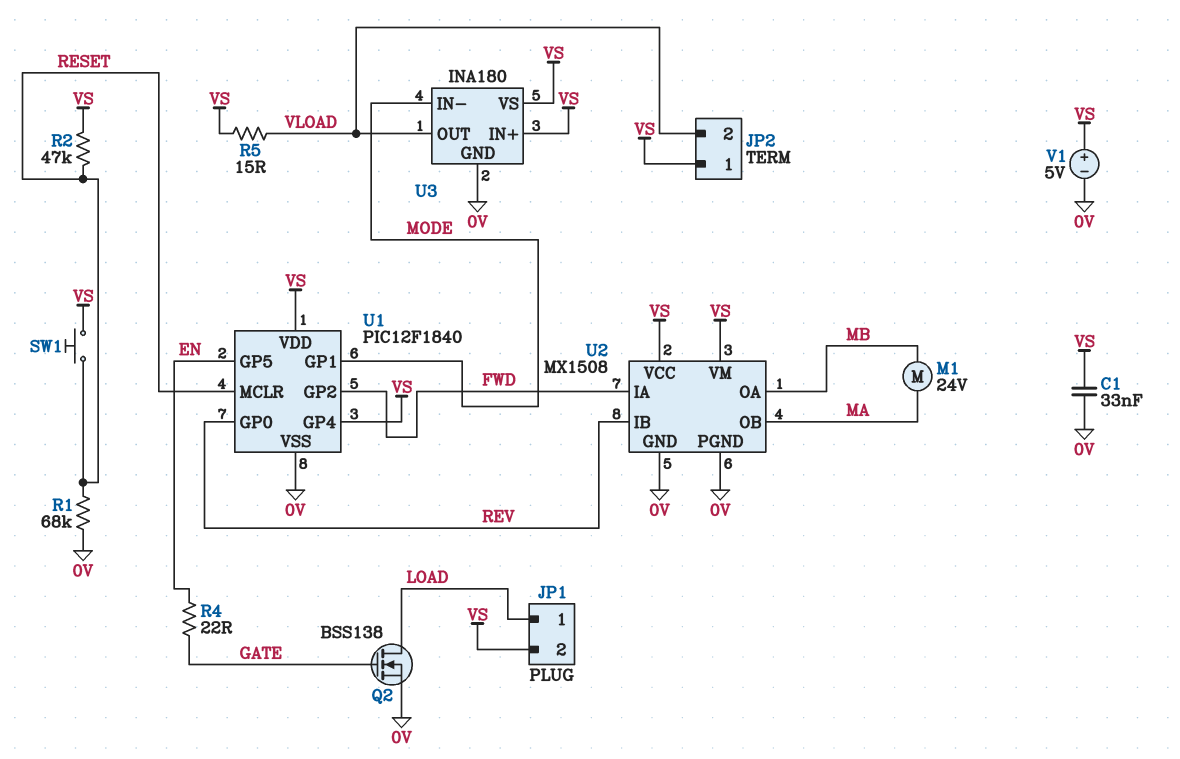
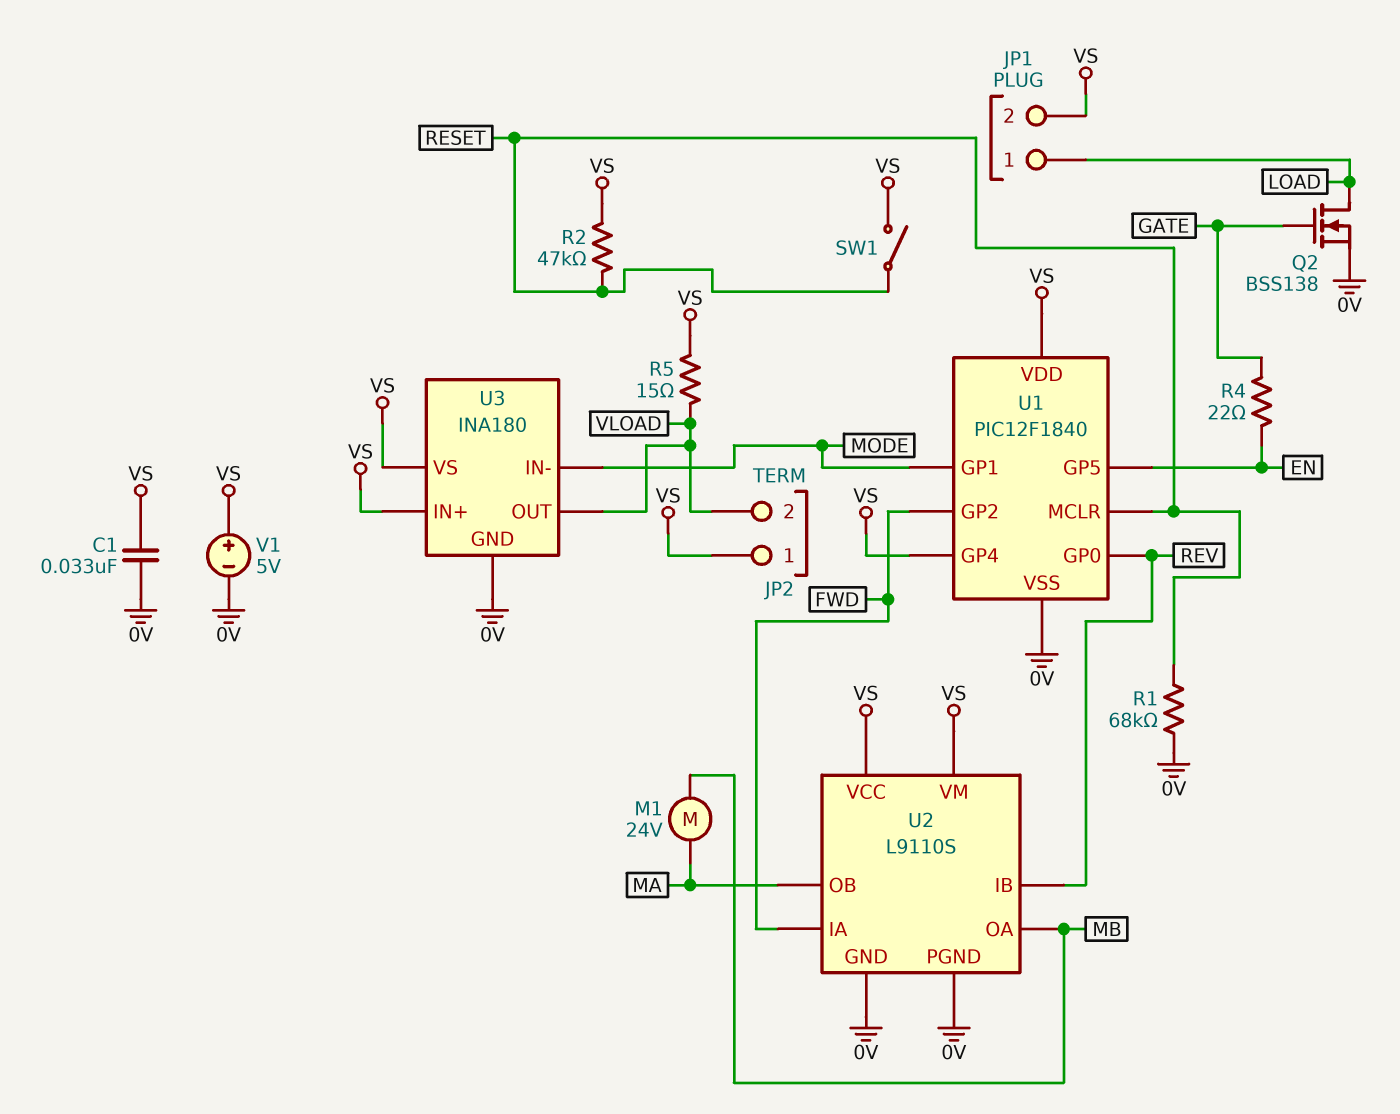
SW1: button (RESET, VS) -> switch (RESET, VS)
U2: MX1508 -> L9110S

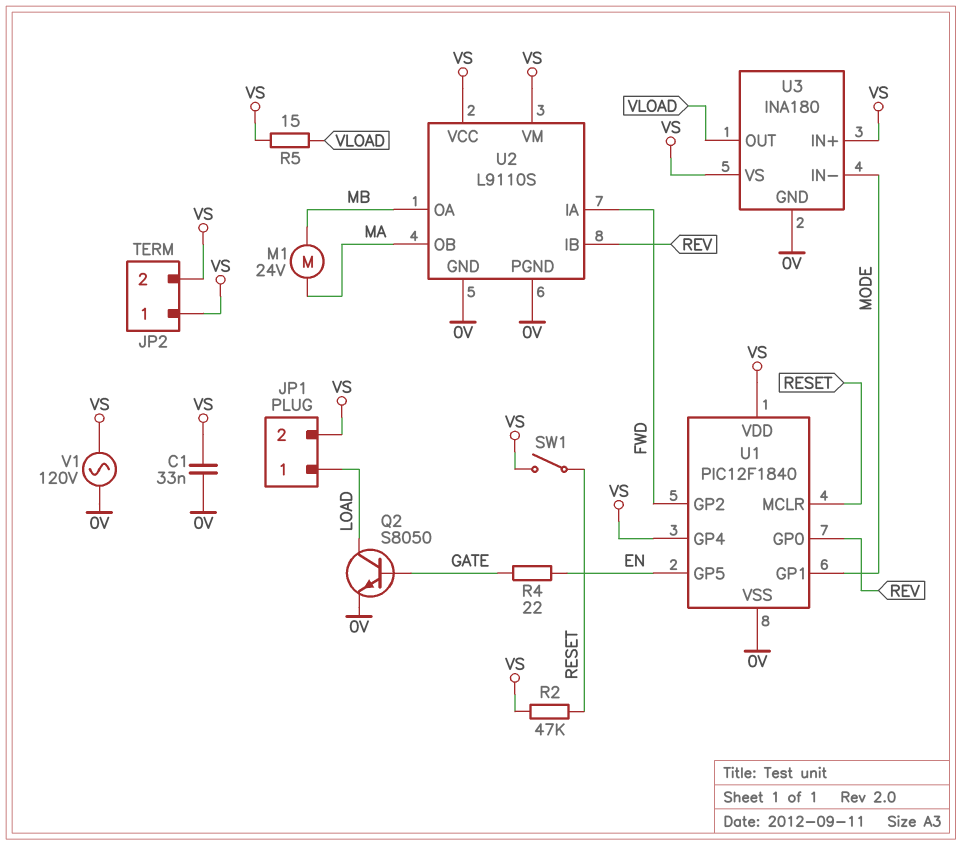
JP2 pin 2: VLOAD -> VS
Q2: NMOS BSS138 (G GATE, D LOAD, S 0V) -> NPN S8050 (B GATE, C LOAD, E 0V)
R1: 68k (0V, RESET) -> none
V1: 5V (plus VS, minus 0V) -> AC 120V (0V, VS)

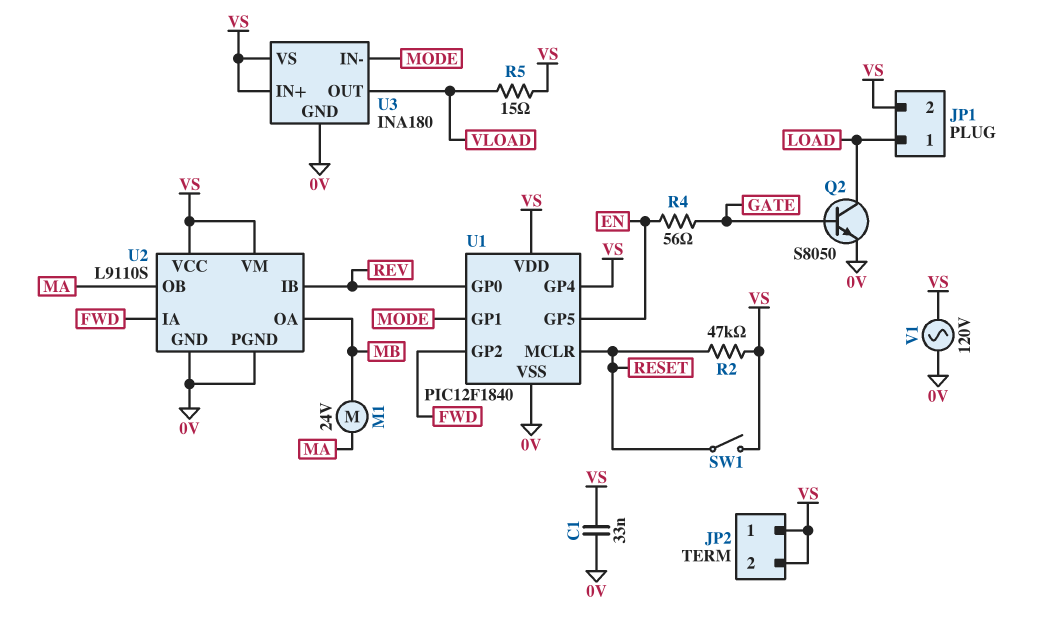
R4: 22 (EN, GATE) -> 56 (EN, GATE)

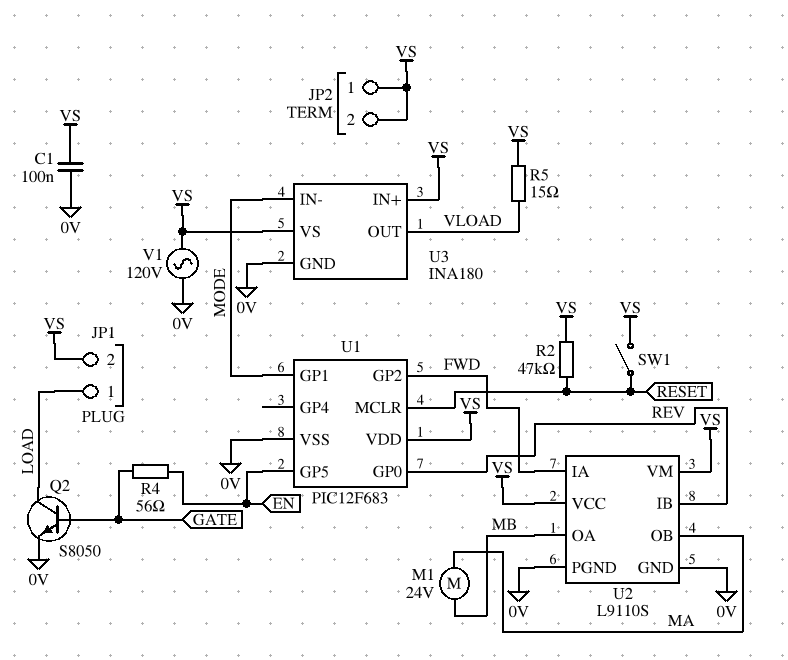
C1: 33nF (0V, VS) -> 100nF (0V, VS)
U1: PIC12F1840 -> PIC12F683
U1 pin GP4: VS -> none

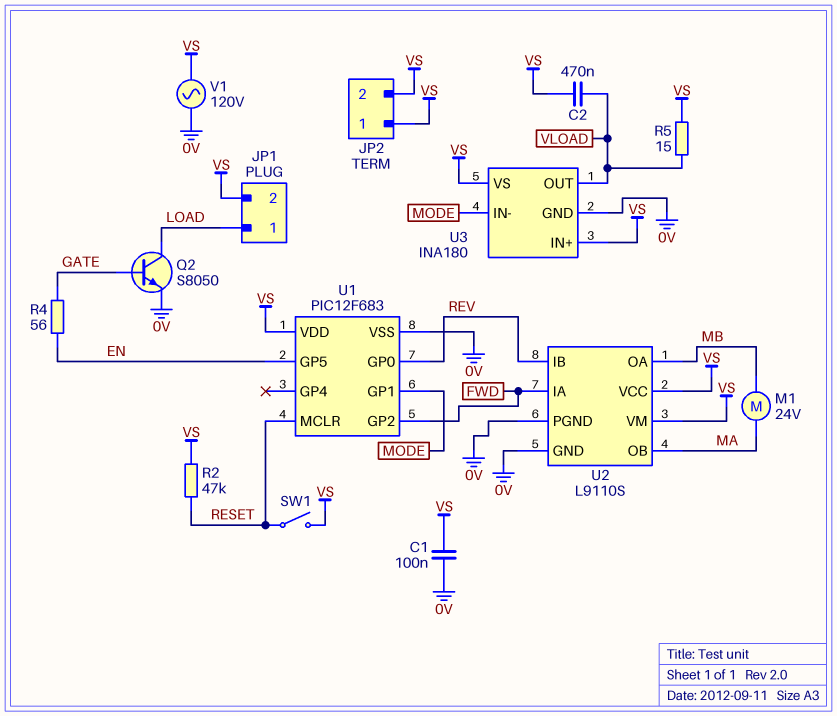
C2: none -> 470nF (VLOAD, VS)

